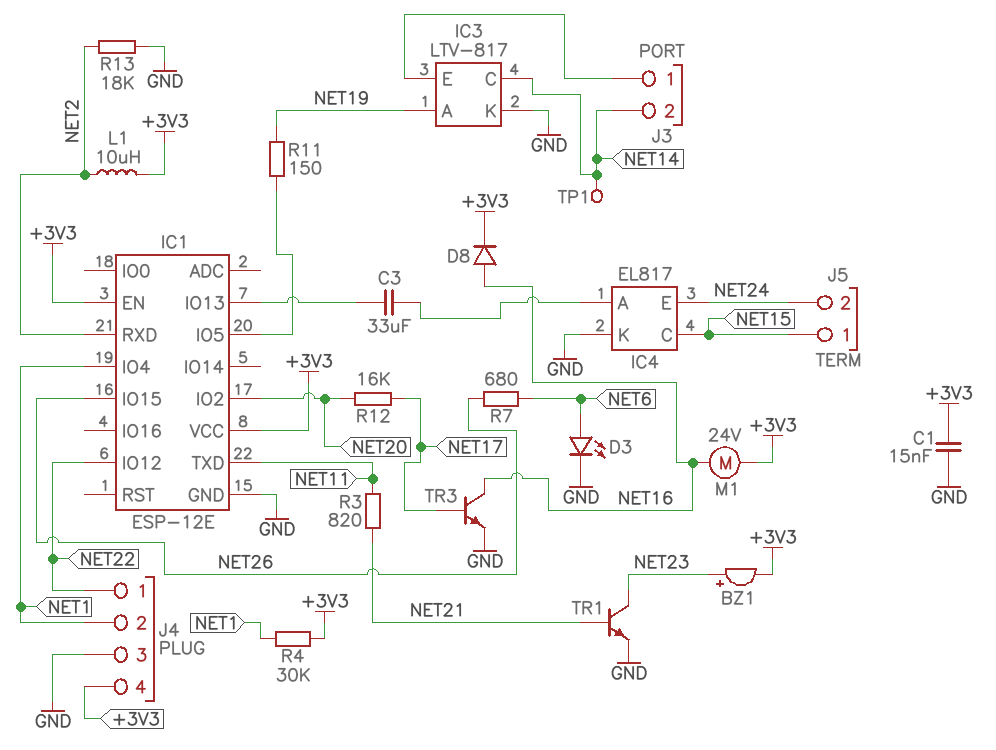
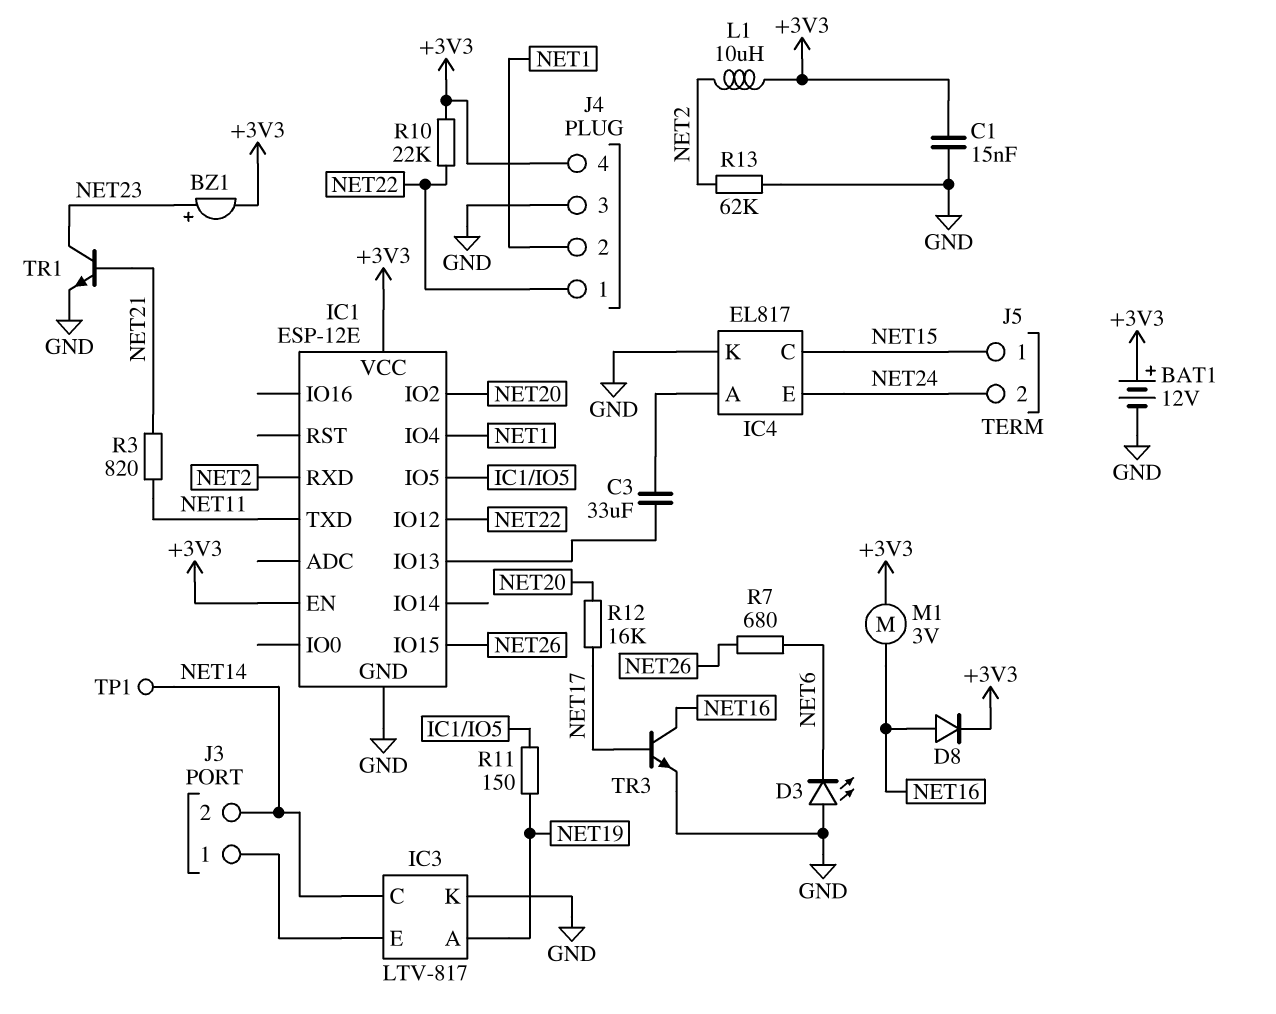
BAT1: none -> 12V (plus +3V3, minus GND)
D3: LED (A NET6, K GND) -> LED (A GND, K NET6)
M1: motor 24V (+3V3, NET16) -> motor 3V (+3V3, NET16)
R4: 30k (+3V3, NET1) -> none
R10: none -> 22k (+3V3, NET22)
R13: 18k (GND, NET2) -> 62k (GND, NET2)

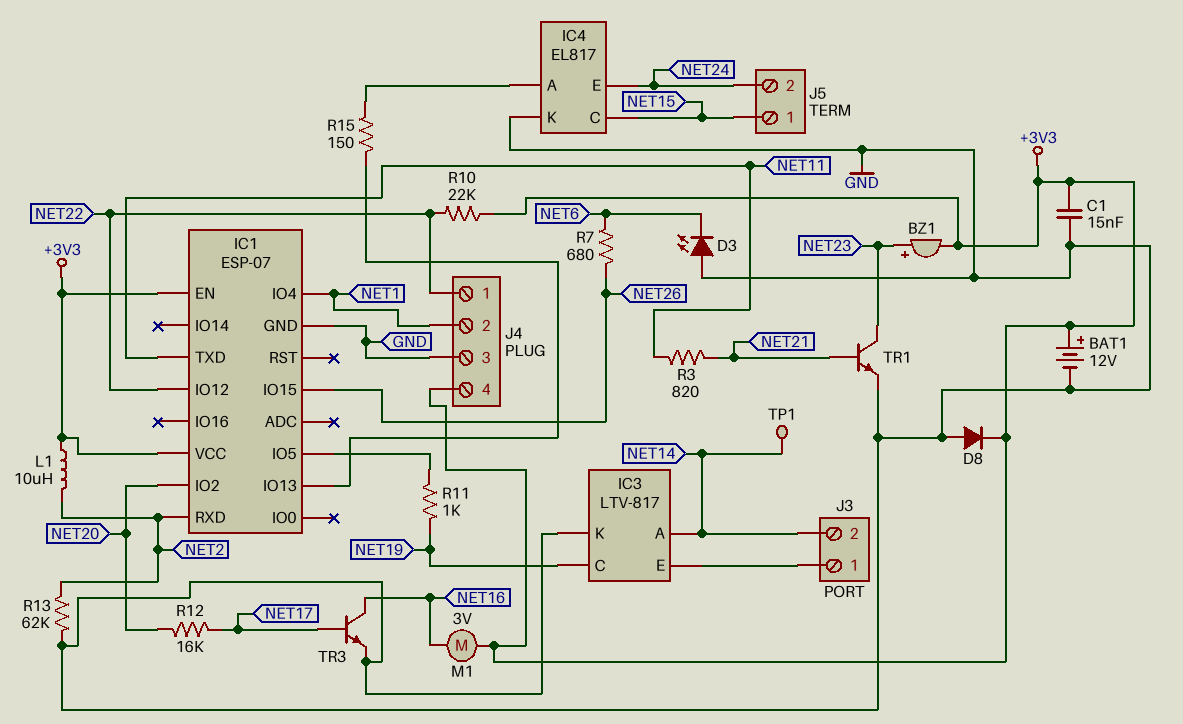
C3: 33uF (IC1/IO13, IC4/A) -> none
D8: diode (A NET16, K +3V3) -> diode (A GND, K +3V3)
IC1: ESP-12E -> ESP-07
IC3 pin A: NET19 -> NET14
IC3 pin C: NET14 -> NET19
R11: 150 (IC1/IO5, NET19) -> 1k (IC1/IO5, NET19)
R15: none -> 150 (IC1/IO13, IC4/A)

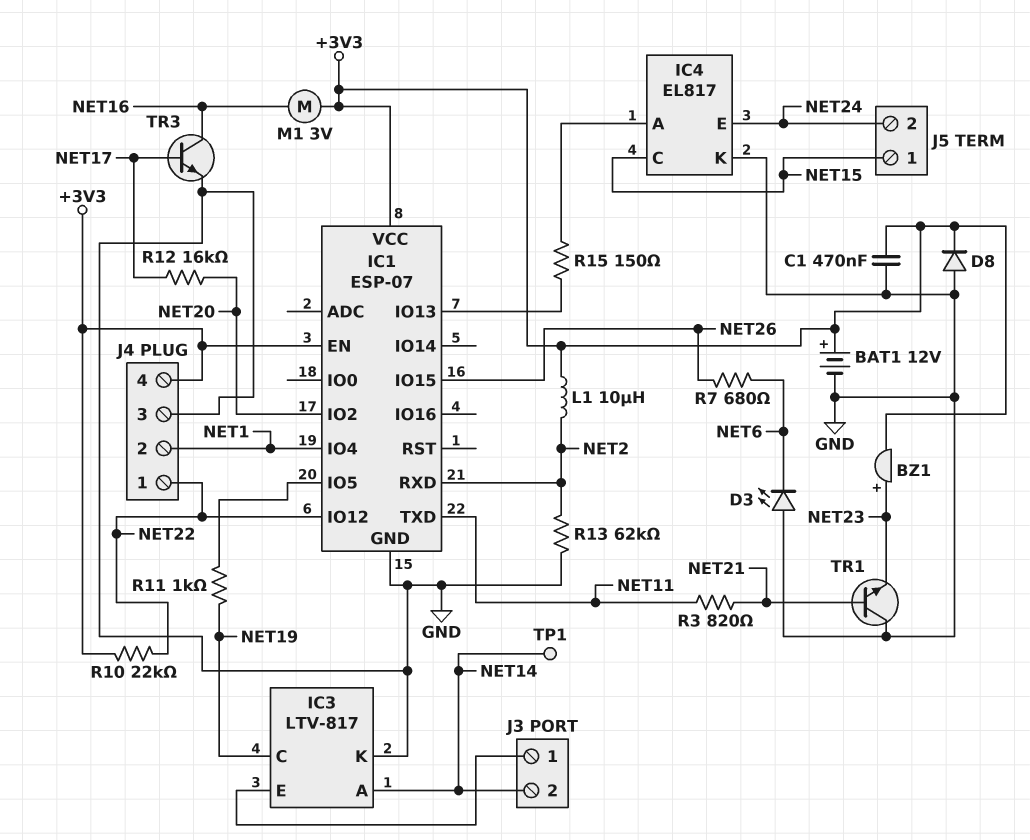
C1: 15nF (+3V3, GND) -> 470nF (+3V3, GND)
TR1: NPN (B NET21, C NET23, E GND) -> NPN (B NET21, C GND, E NET23)

